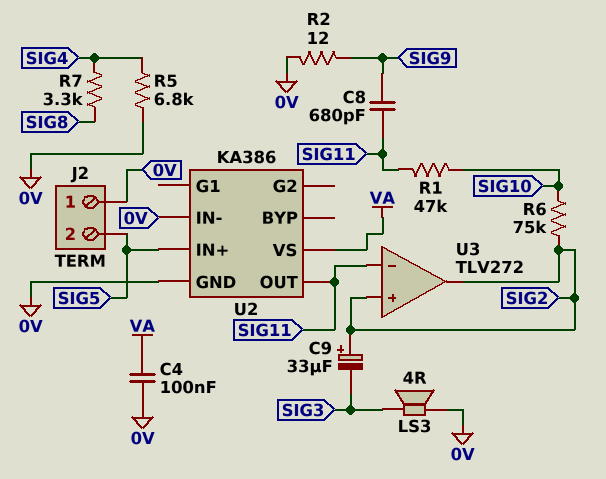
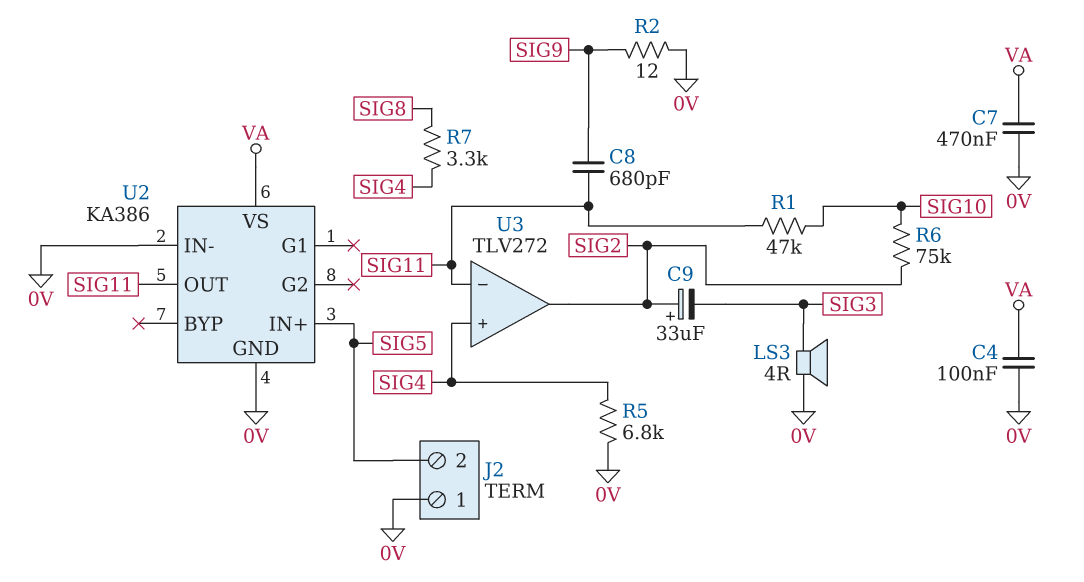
C7: none -> 470nF (0V, VA)
U3 pin in+: SIG2 -> SIG4

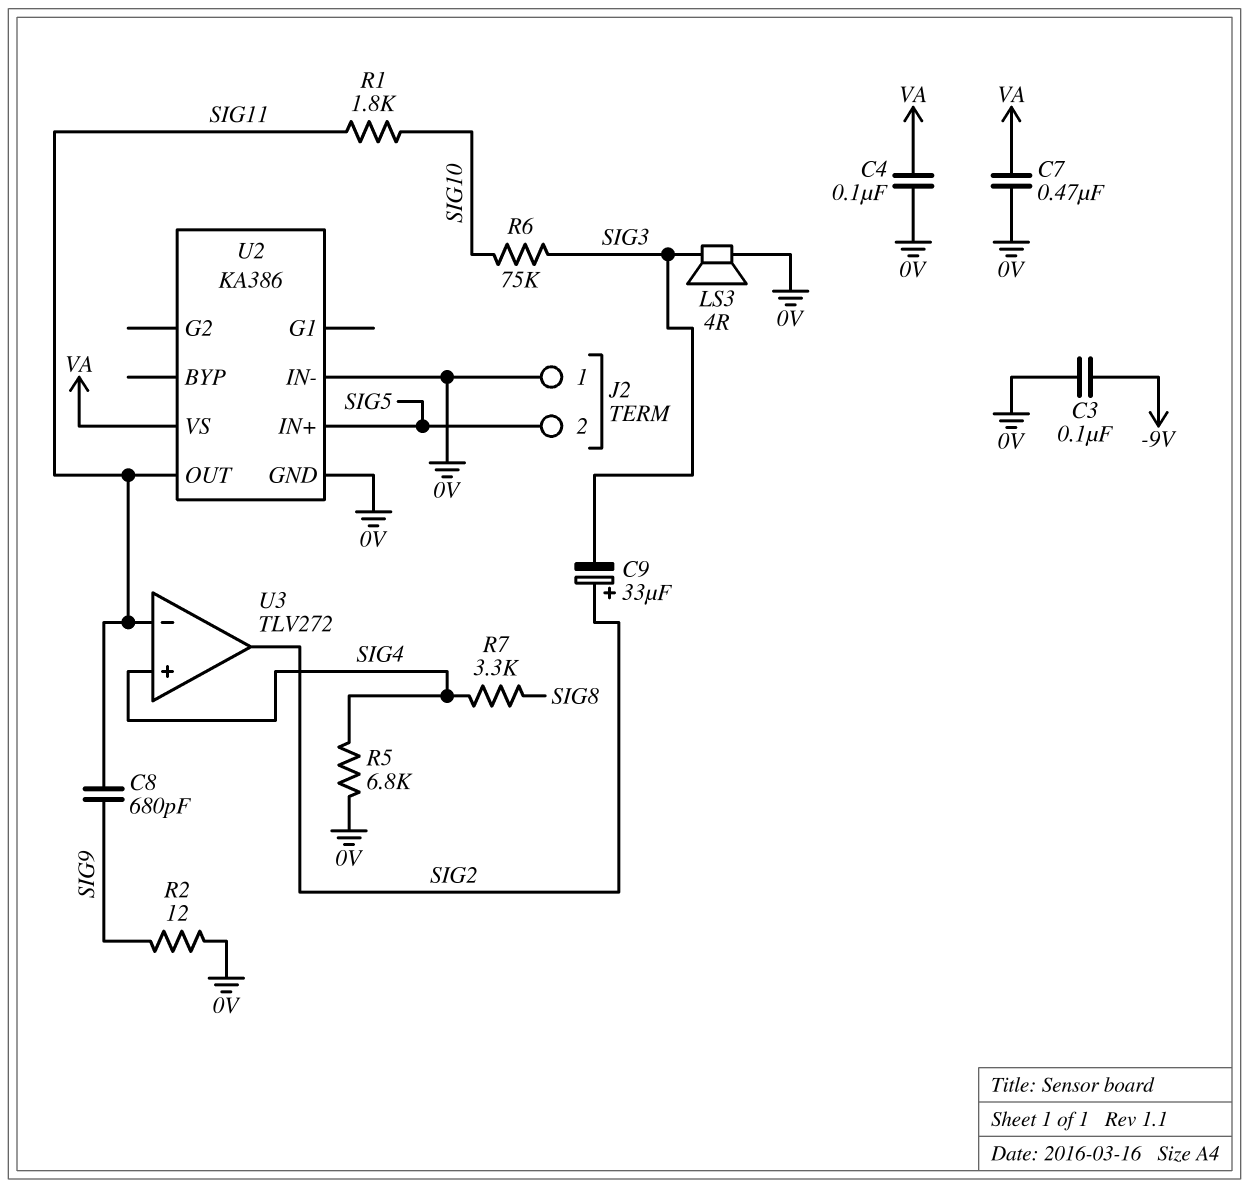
C3: none -> 100nF (-9V, 0V)
R1: 47k (SIG10, SIG11) -> 1.8k (SIG10, SIG11)
R6: 75k (SIG2, SIG10) -> 75k (SIG3, SIG10)

